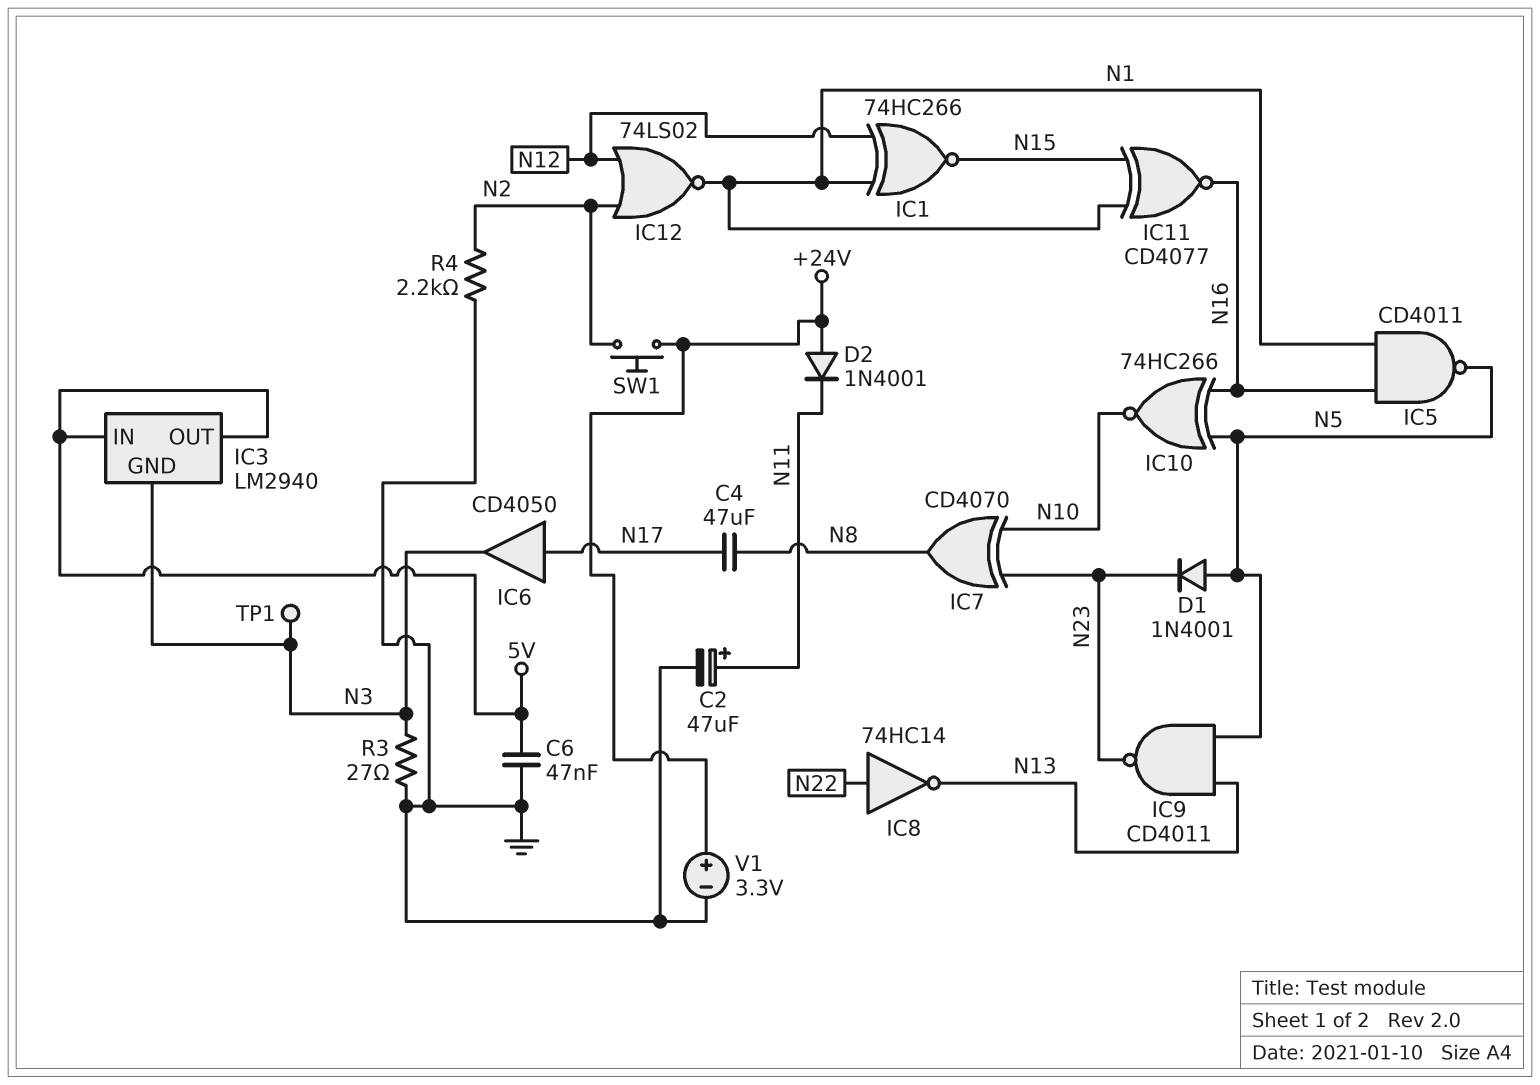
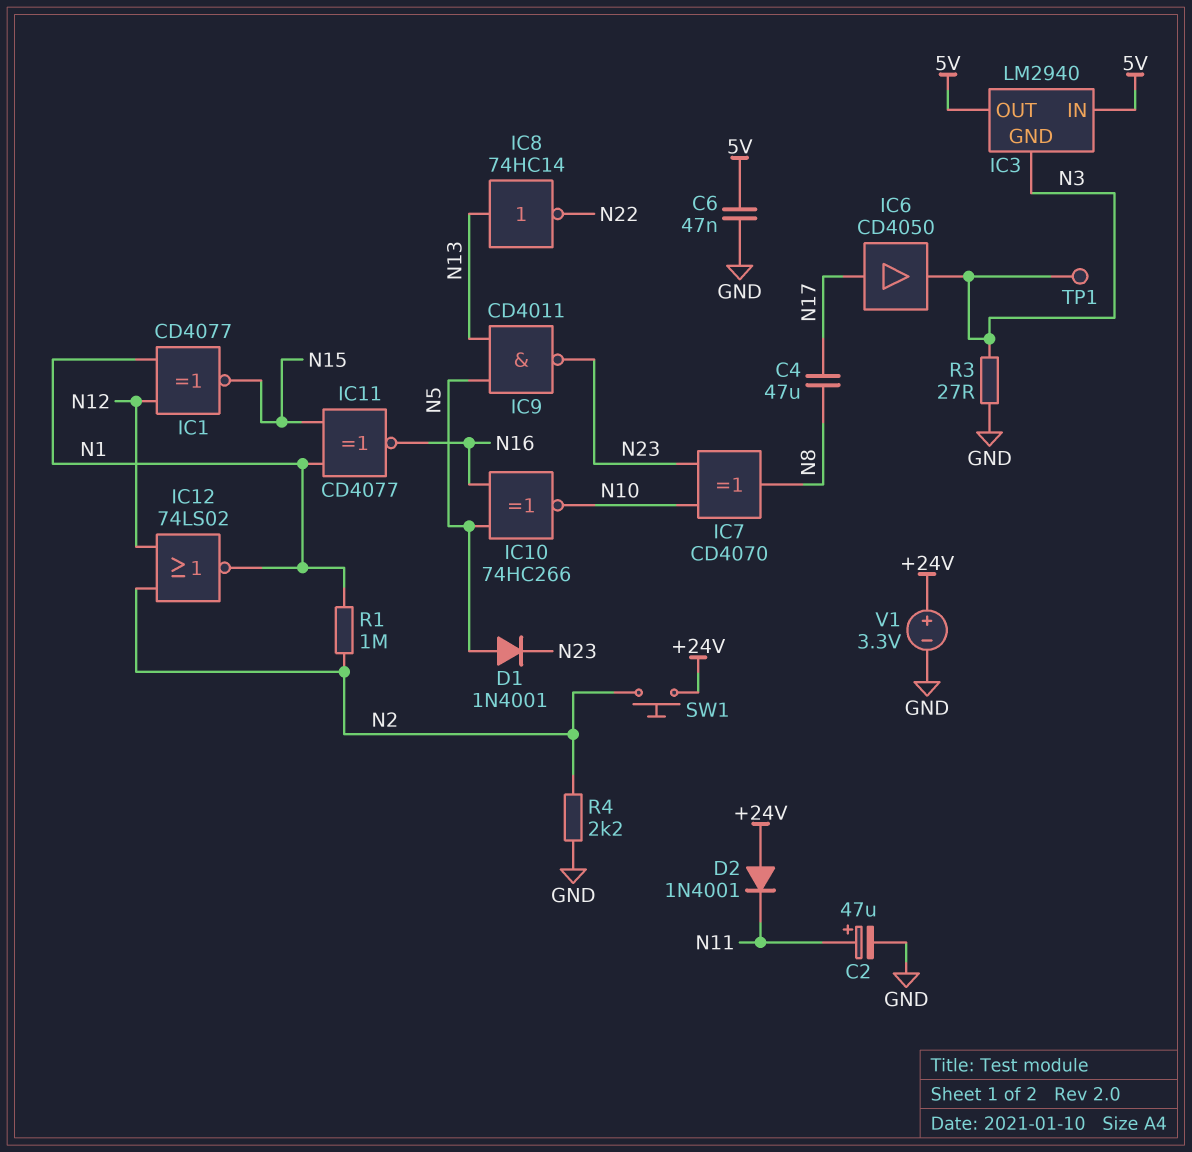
IC1: XNOR 74HC266 (in N1, in N12, out N15) -> XNOR CD4077 (in N1, in N12, out N15)
IC5: NAND CD4011 (in N1, in N16, out N5) -> none
IC8: NOT 74HC14 (in N22, out N13) -> NOT 74HC14 (in N13, out N22)
R1: none -> 1M (N1, N2)

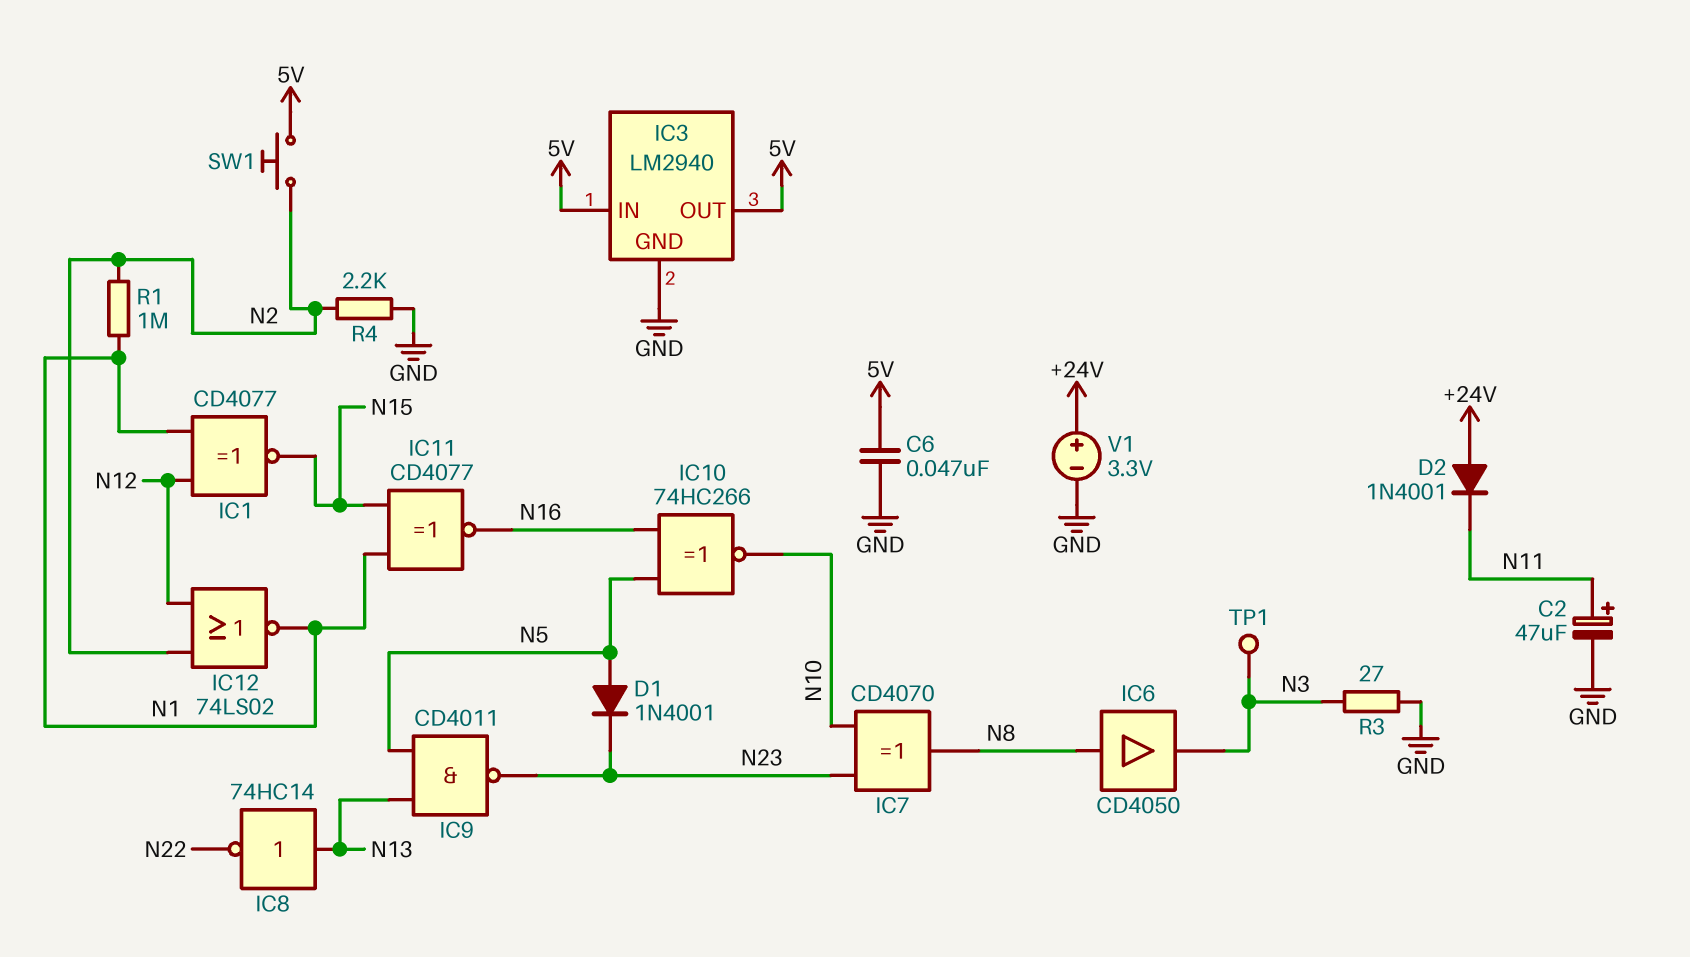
C4: 47uF (N8, N17) -> none
IC3 pin GND: N3 -> GND
IC6: buffer CD4050 (in N17, out N3) -> buffer CD4050 (in N8, out N3)
SW1: button (+24V, N2) -> button (5V, N2)

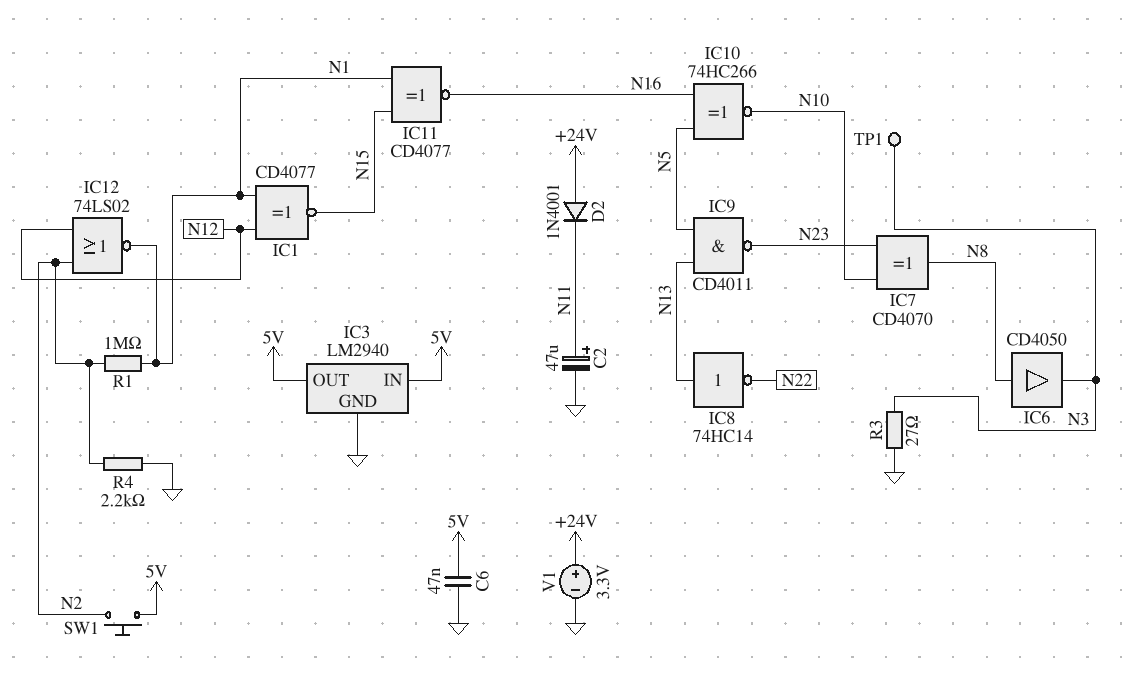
D1: diode 1N4001 (A N5, K N23) -> none

